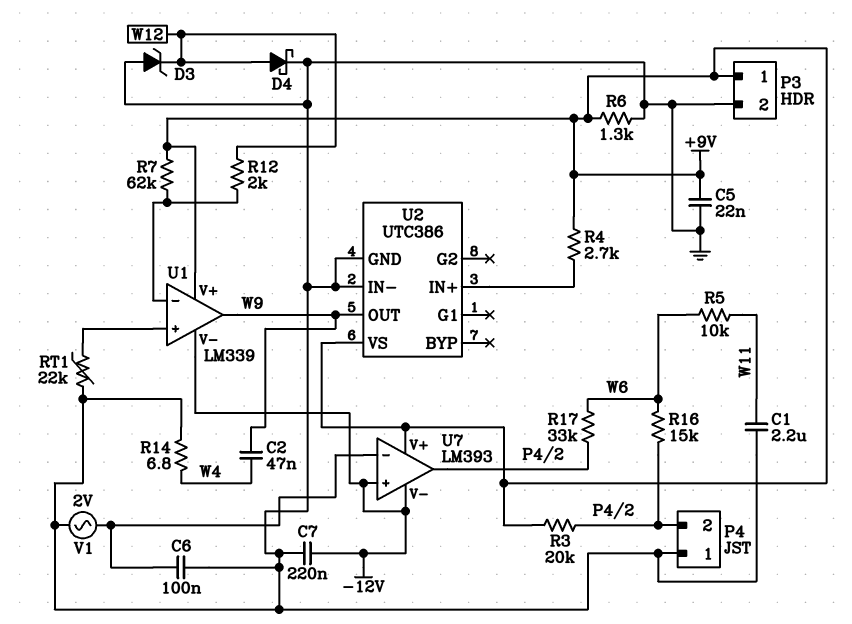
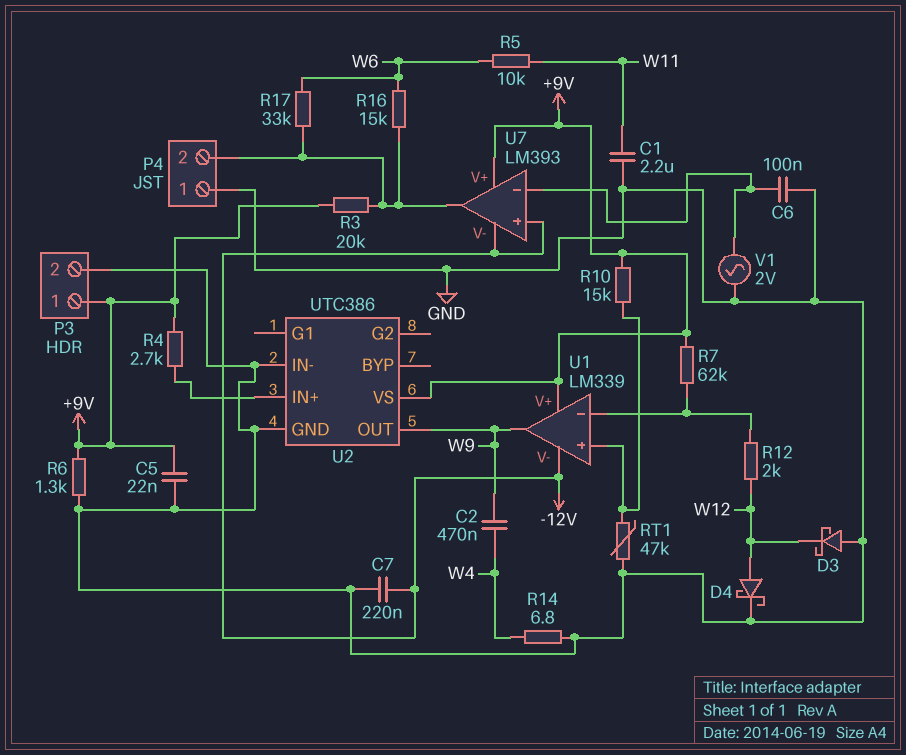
C2: 47nF (W4, W9) -> 470nF (W4, W9)
D3: zener (A GND, K W12) -> schottky (A GND, K W12)
R10: none -> 15k (+9V, U1/in+)
RT1: 22k (GND, U1/in+) -> 47k (GND, U1/in+)

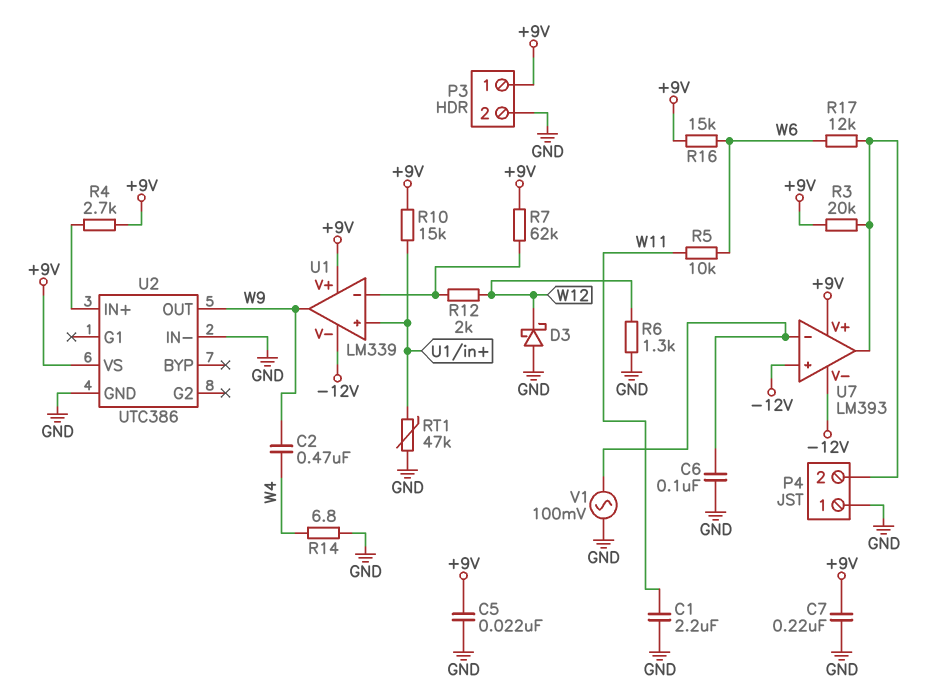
C7: 220nF (-12V, GND) -> 220nF (+9V, GND)
D4: schottky (A W12, K GND) -> none
R6: 1.3k (+9V, GND) -> 1.3k (GND, W12)
R16: 15k (P4/2, W6) -> 15k (+9V, W6)
R17: 33k (P4/2, W6) -> 12k (P4/2, W6)
V1: AC 2V (GND, U7/in-) -> AC 100mV (GND, U7/in-)

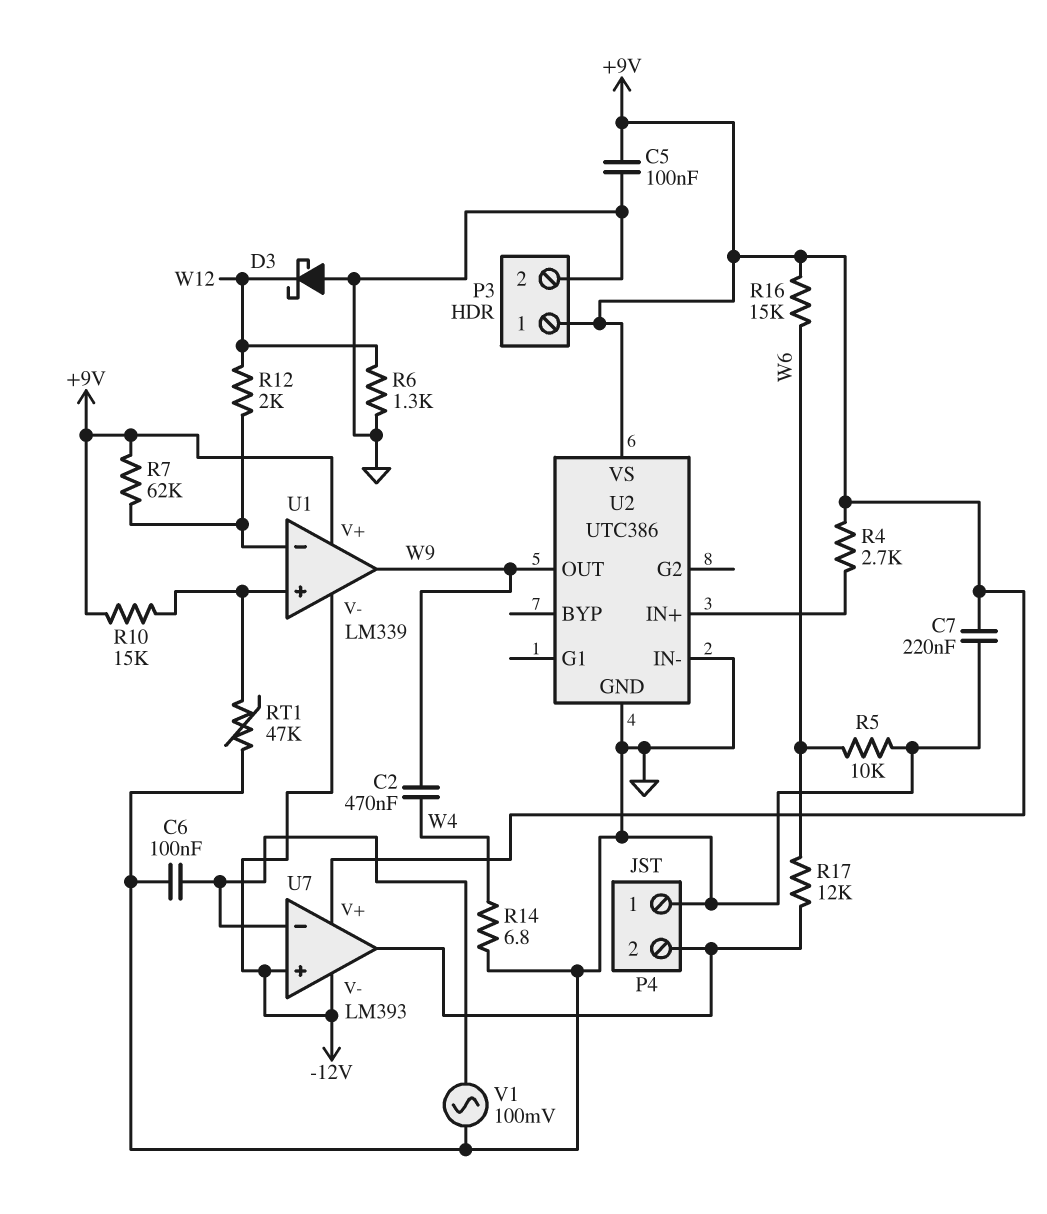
C1: 2.2uF (GND, W11) -> none
C5: 22nF (+9V, GND) -> 100nF (+9V, GND)
R3: 20k (+9V, P4/2) -> none
R5: 10k (W6, W11) -> 10k (GND, W6)

